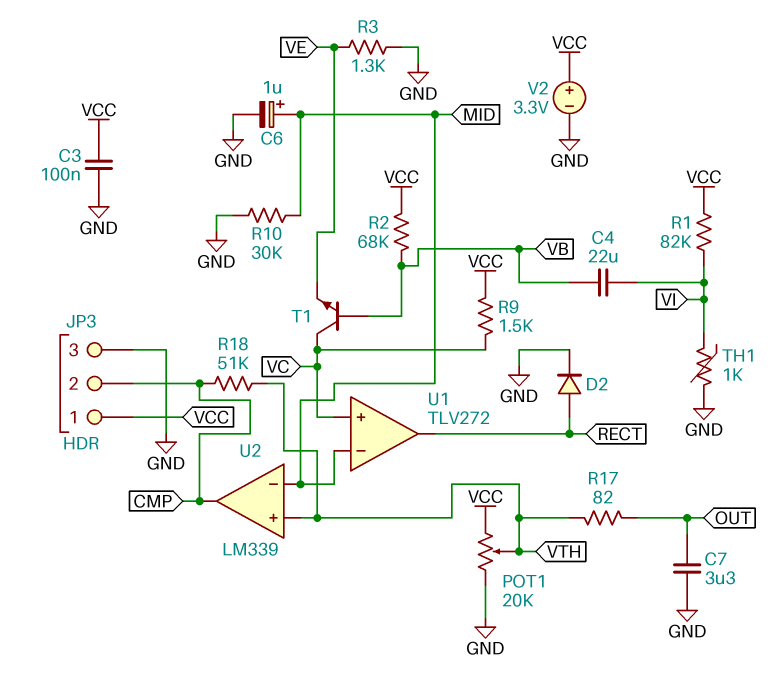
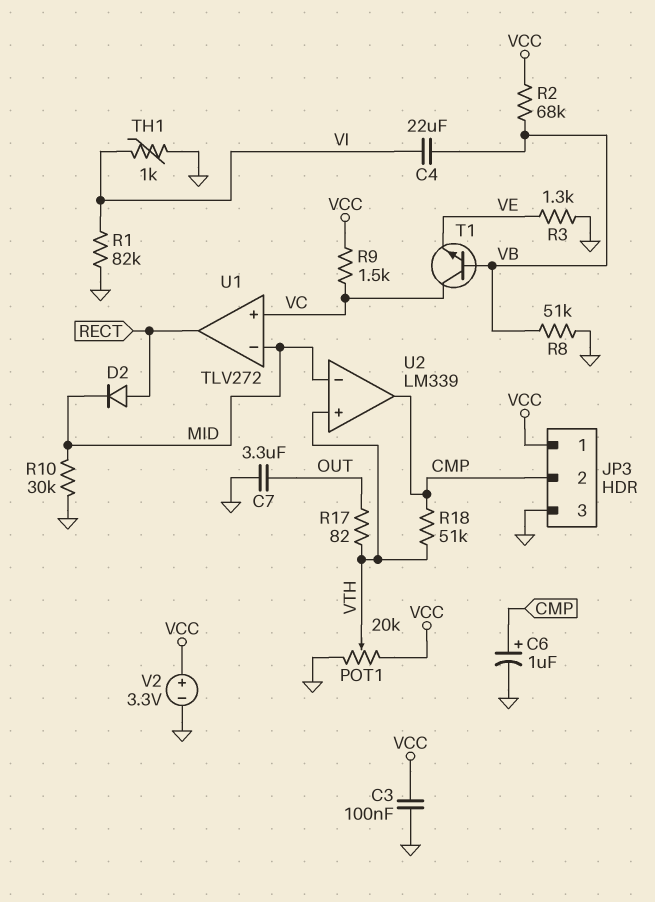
C6: 1uF (plus MID, minus GND) -> 1uF (plus CMP, minus GND)
D2: diode (A RECT, K GND) -> diode (A RECT, K MID)
R1: 82k (VCC, VI) -> 82k (GND, VI)
R8: none -> 51k (GND, VB)

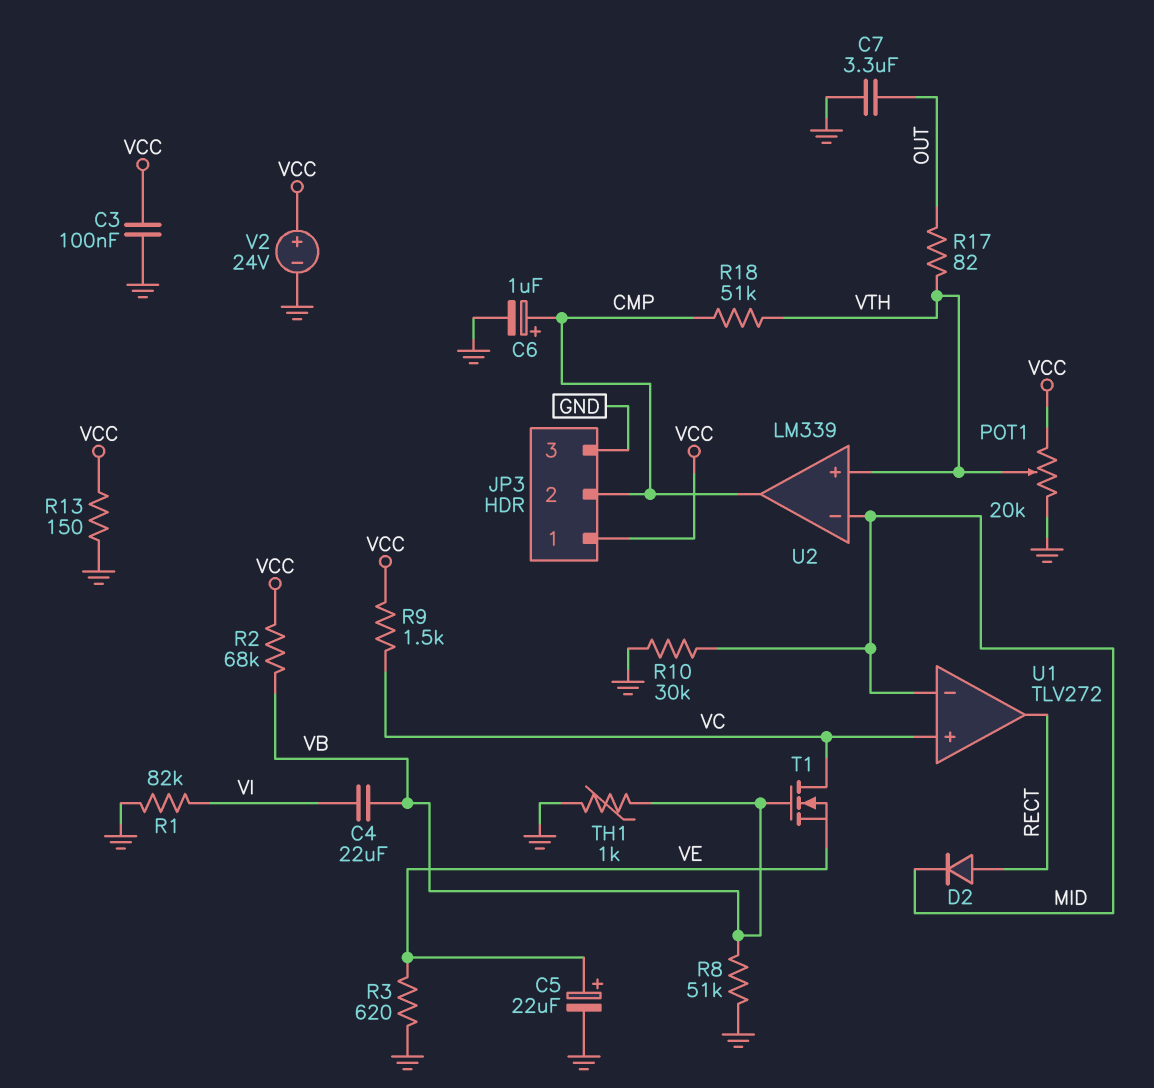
C5: none -> 22uF (plus VE, minus GND)
R3: 1.3k (GND, VE) -> 620 (GND, VE)
R13: none -> 150 (GND, VCC)
T1: NPN (B VB, C VC, E VE) -> NMOS (G VB, D VC, S VE)
TH1: 1k (GND, VI) -> 1k (GND, VB)
V2: 3.3V (plus VCC, minus GND) -> 24V (plus VCC, minus GND)

